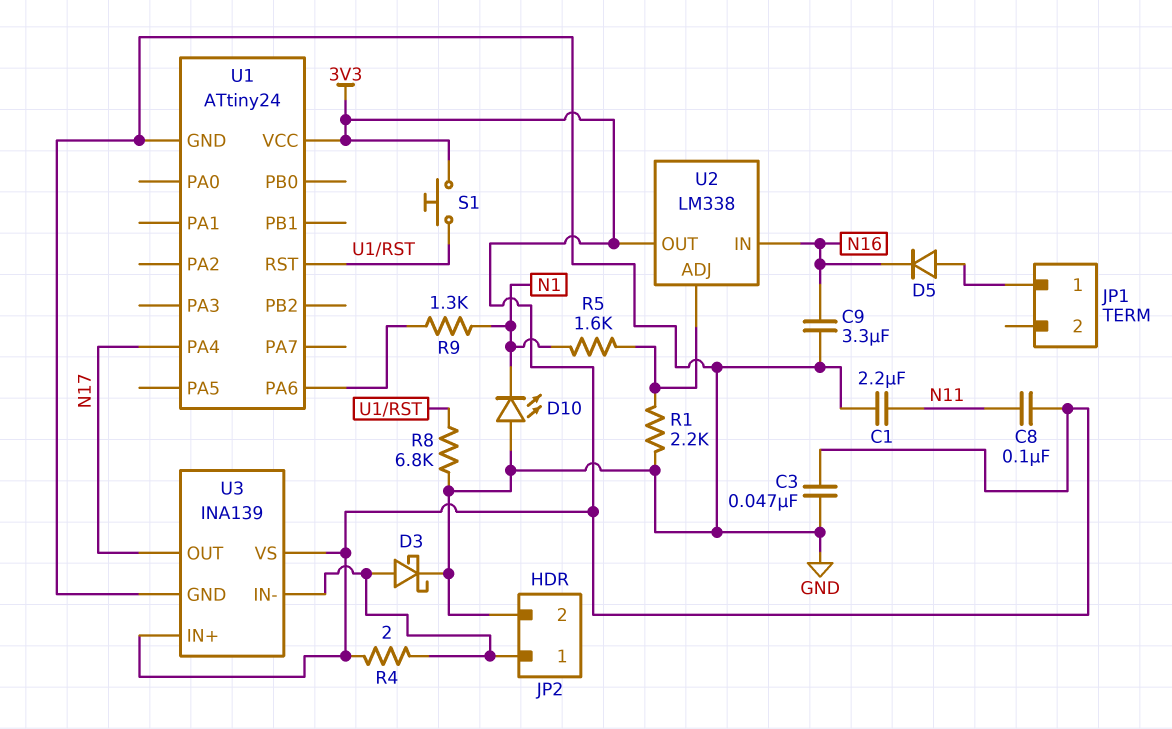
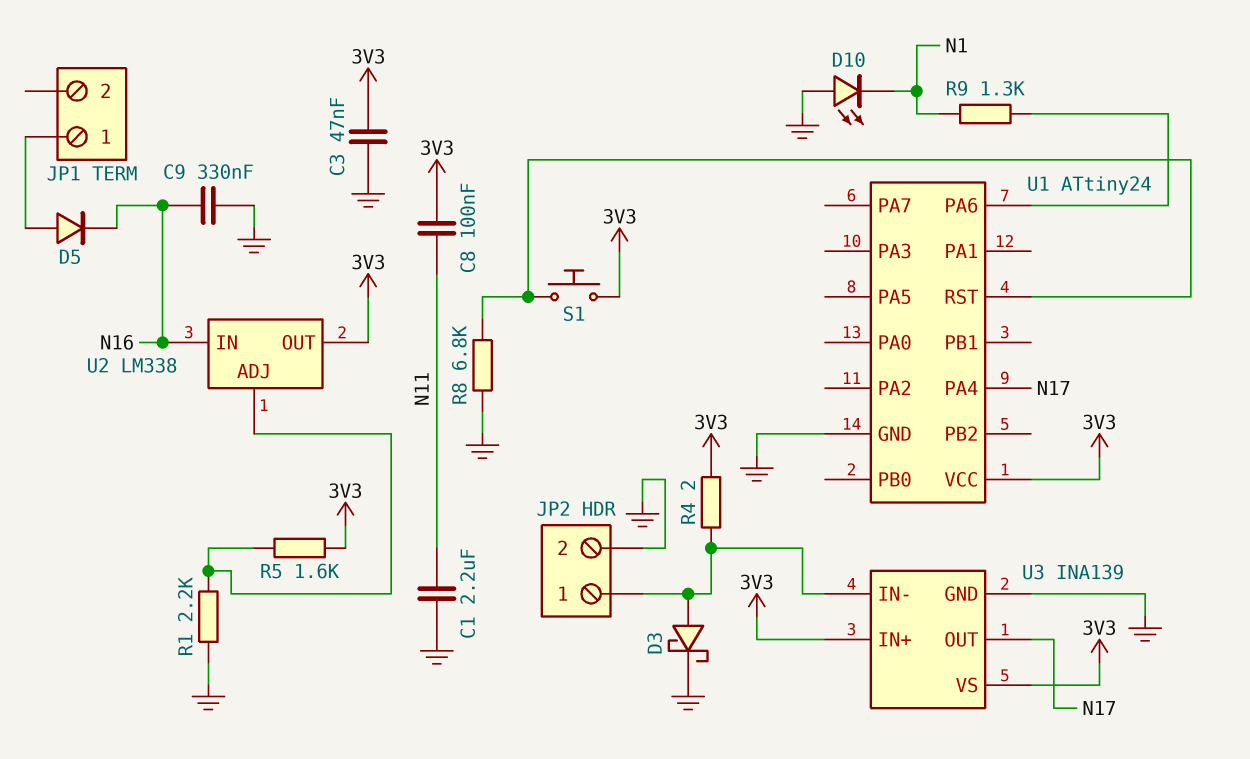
C9: 3.3uF (GND, N16) -> 330nF (GND, N16)
R5: 1.6k (N1, U2/ADJ) -> 1.6k (3V3, U2/ADJ)

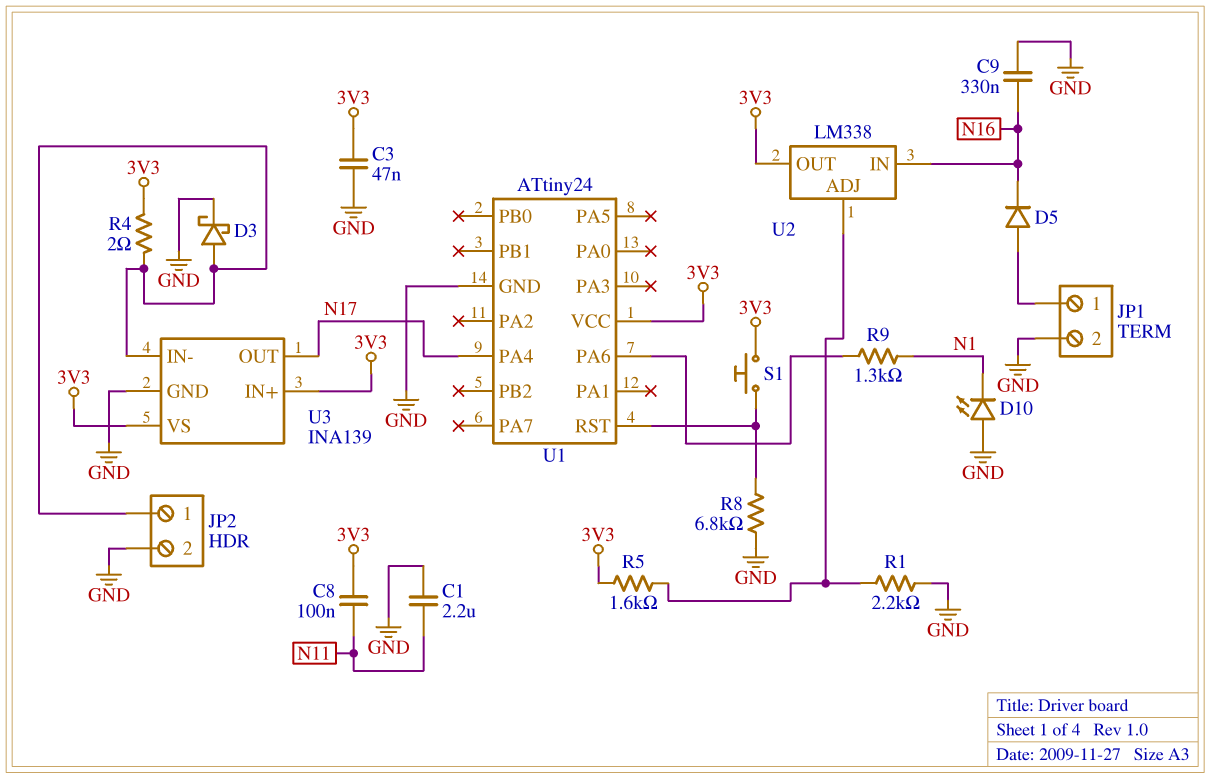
JP1 pin 2: none -> GND

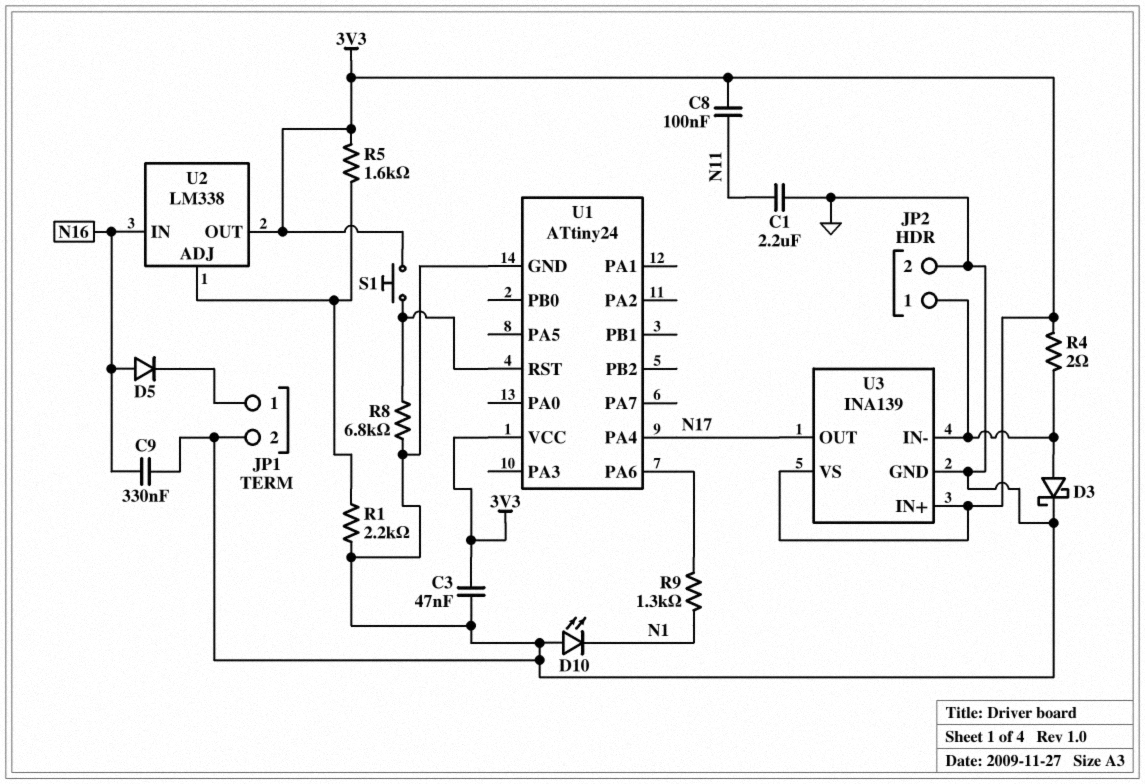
D5: diode (A JP1/1, K N16) -> diode (A N16, K JP1/1)

